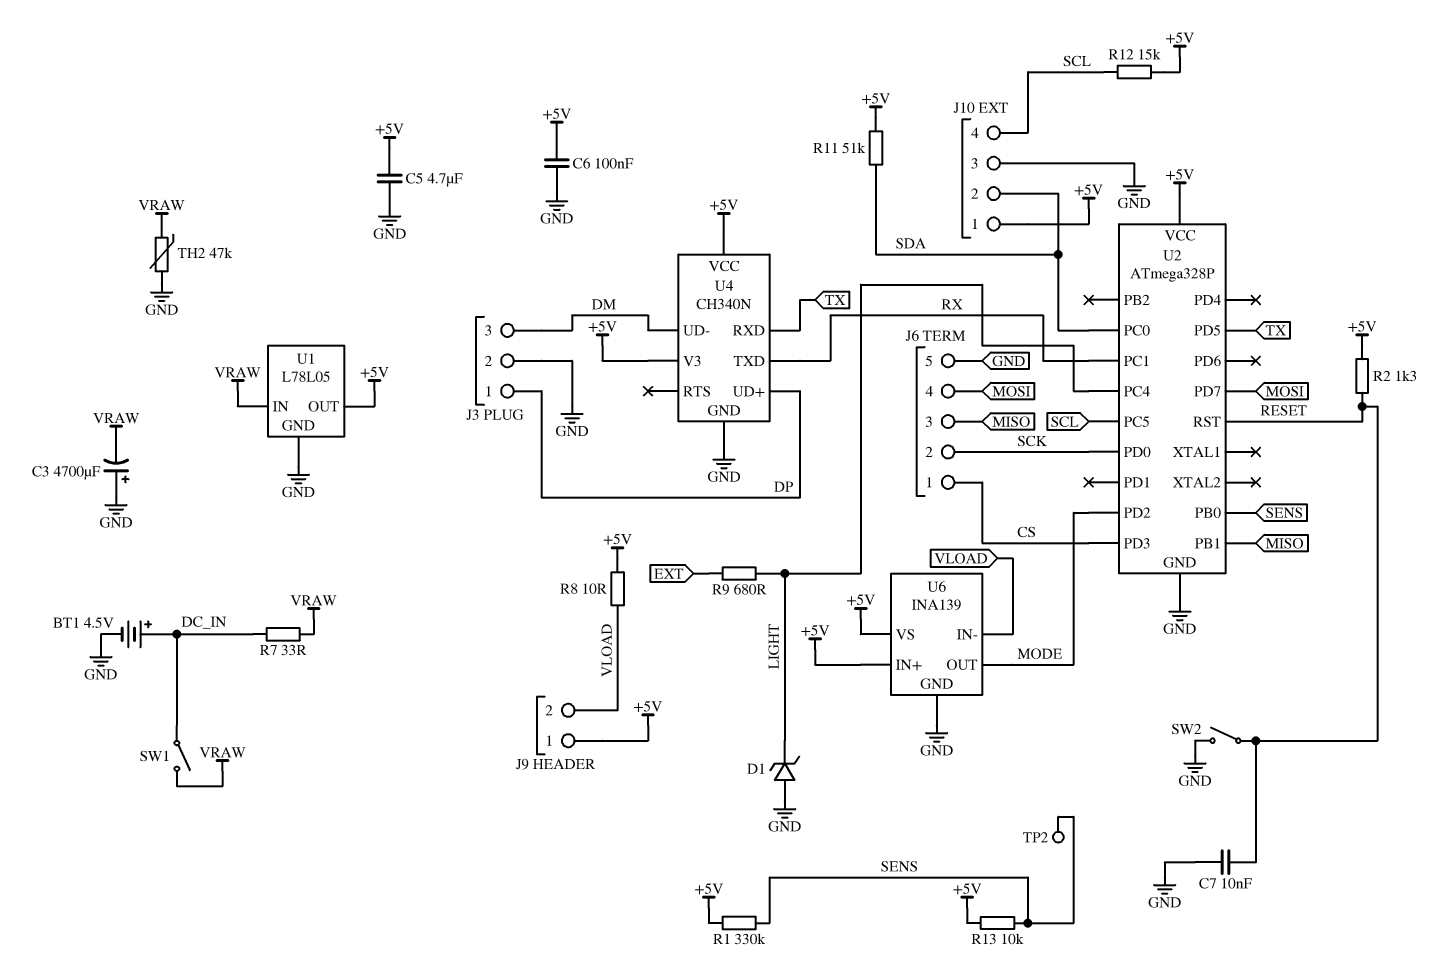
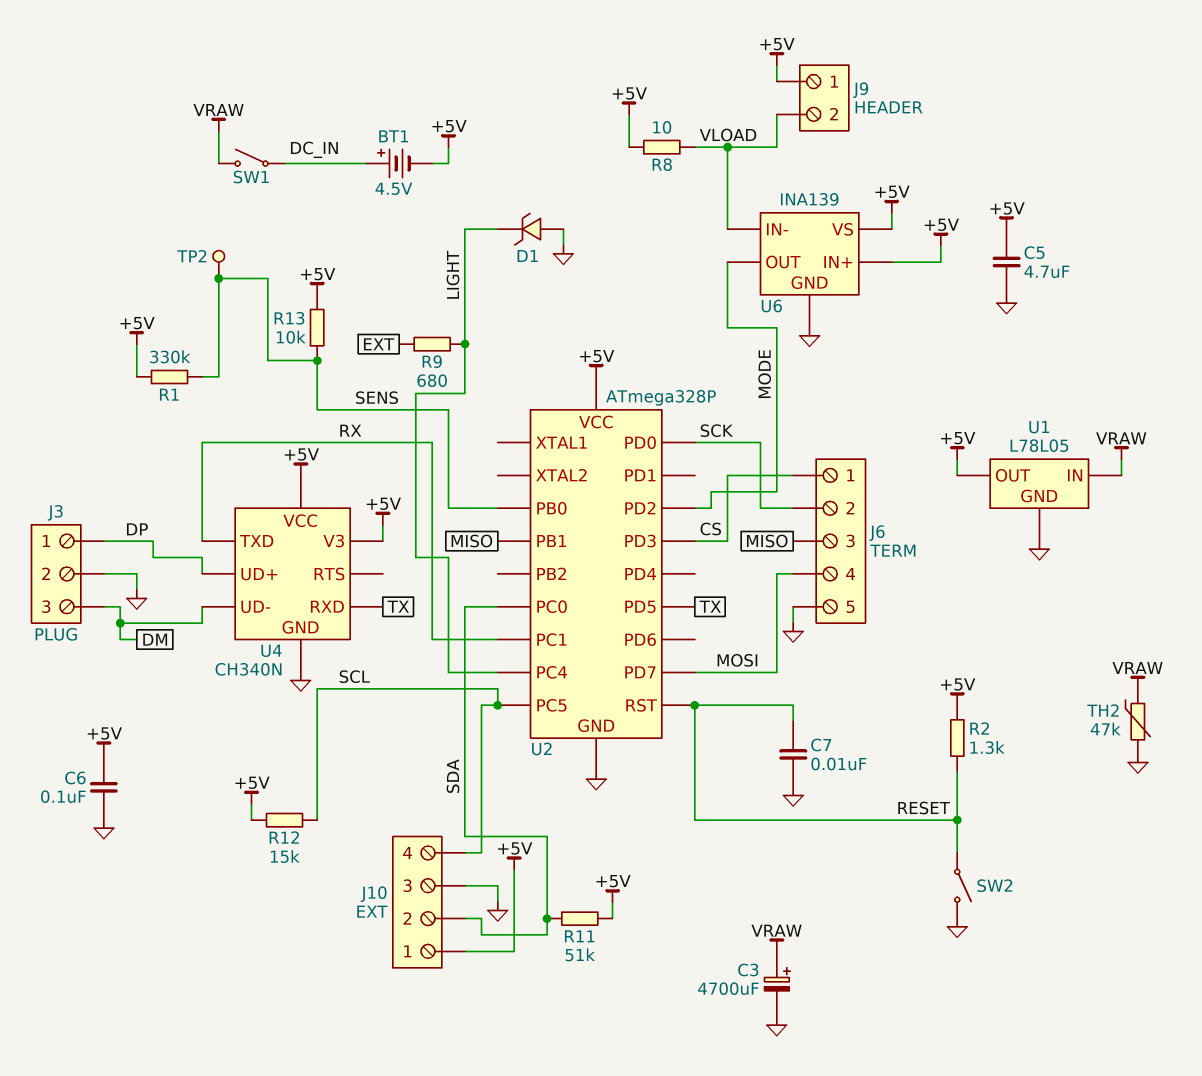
BT1: 4.5V (plus DC_IN, minus GND) -> 4.5V (plus DC_IN, minus +5V)
C3: 4700uF (plus GND, minus VRAW) -> 4700uF (plus VRAW, minus GND)
R7: 33 (DC_IN, VRAW) -> none

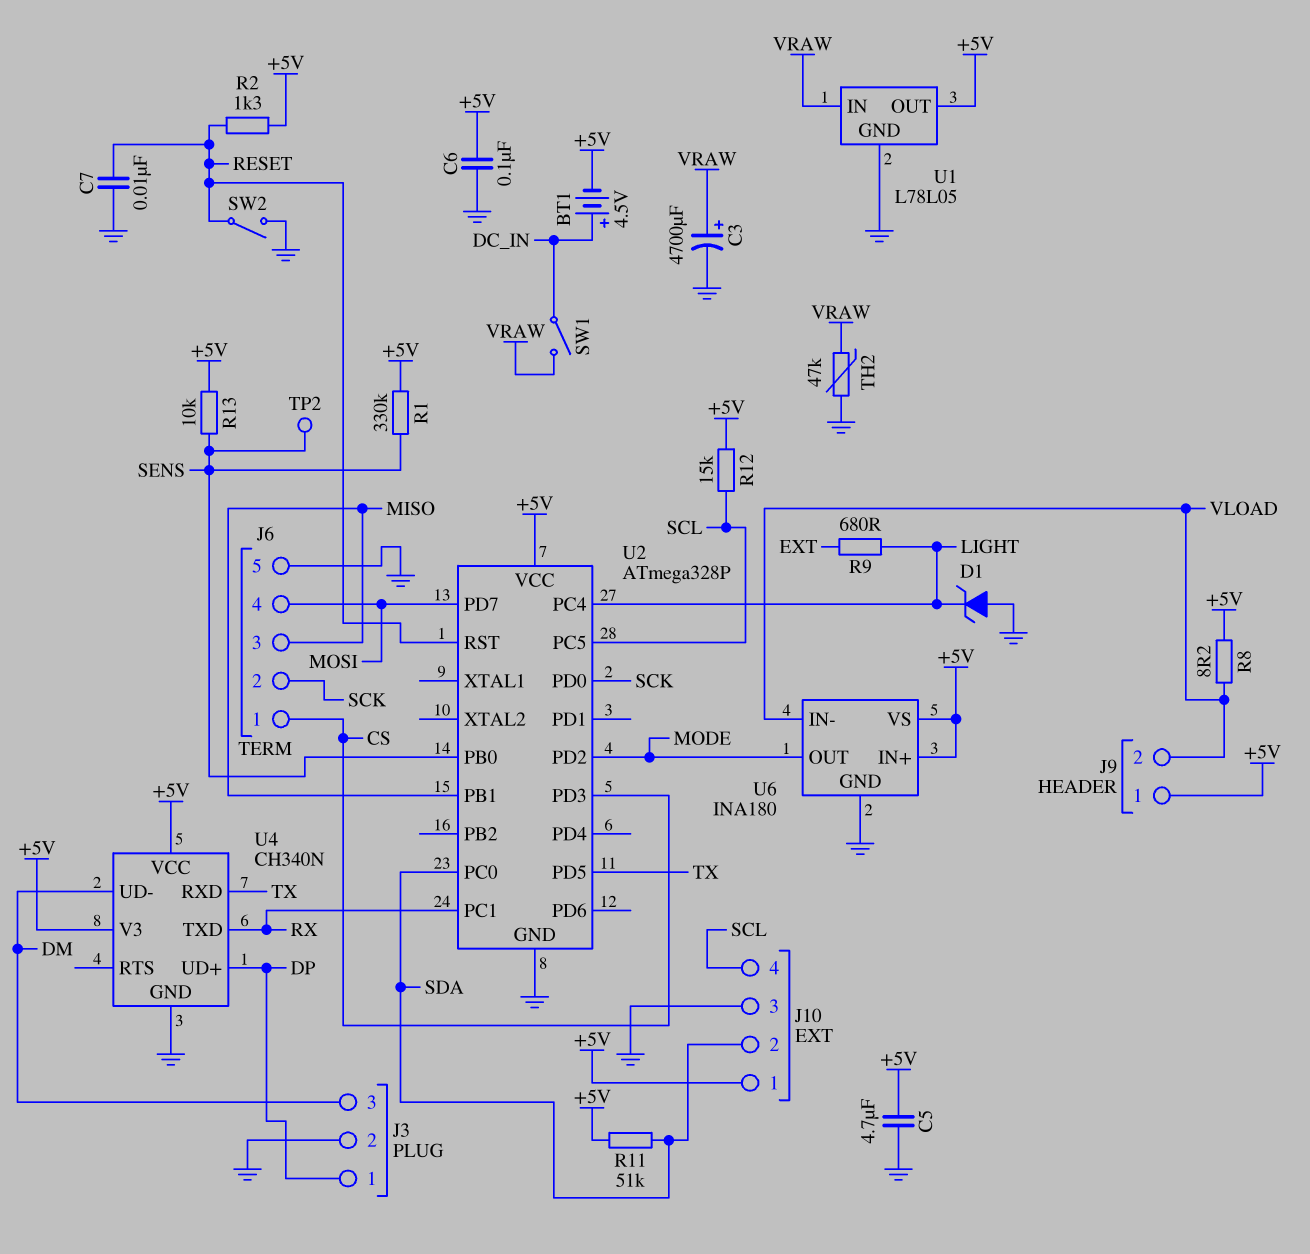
R8: 10 (+5V, VLOAD) -> 8.2 (+5V, VLOAD)
U6: INA139 -> INA180

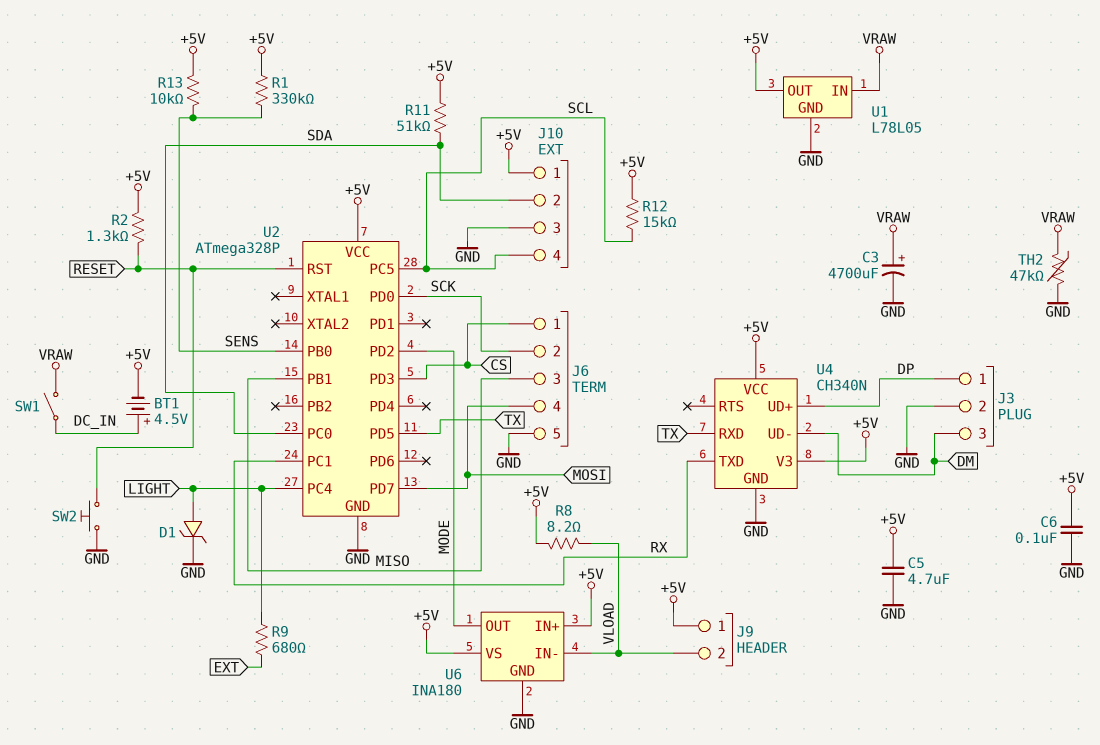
C7: 10nF (GND, RESET) -> none
D1: zener (A GND, K LIGHT) -> zener (A LIGHT, K GND)
SW2: switch (GND, RESET) -> button (GND, RESET)
TP2: test point (SENS) -> none

